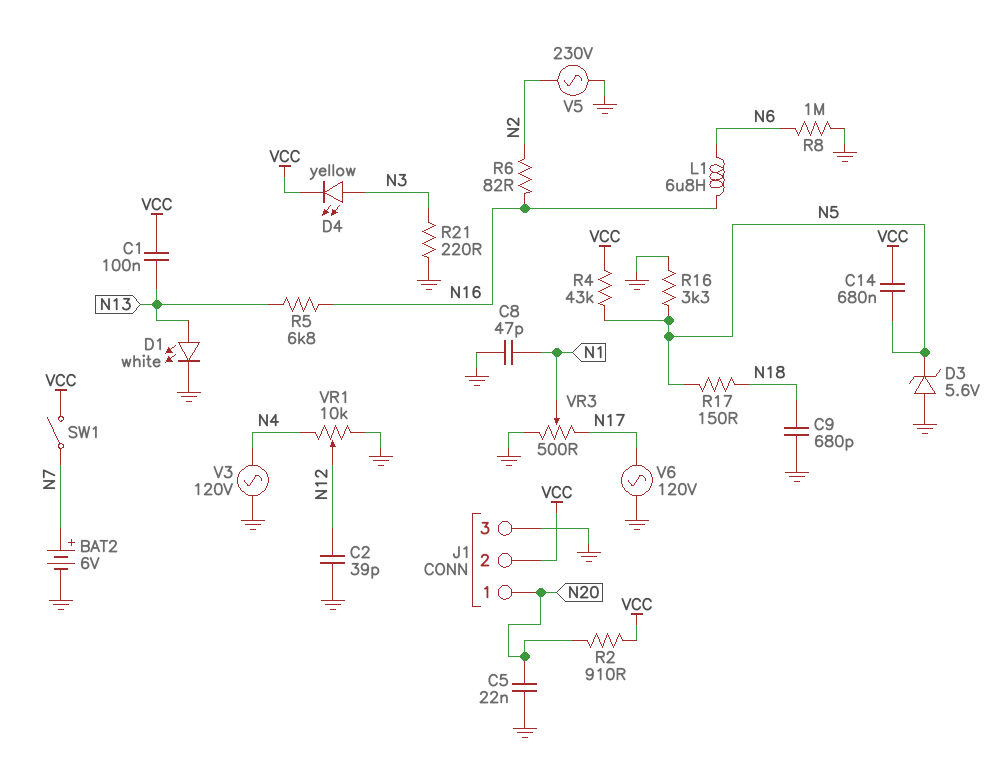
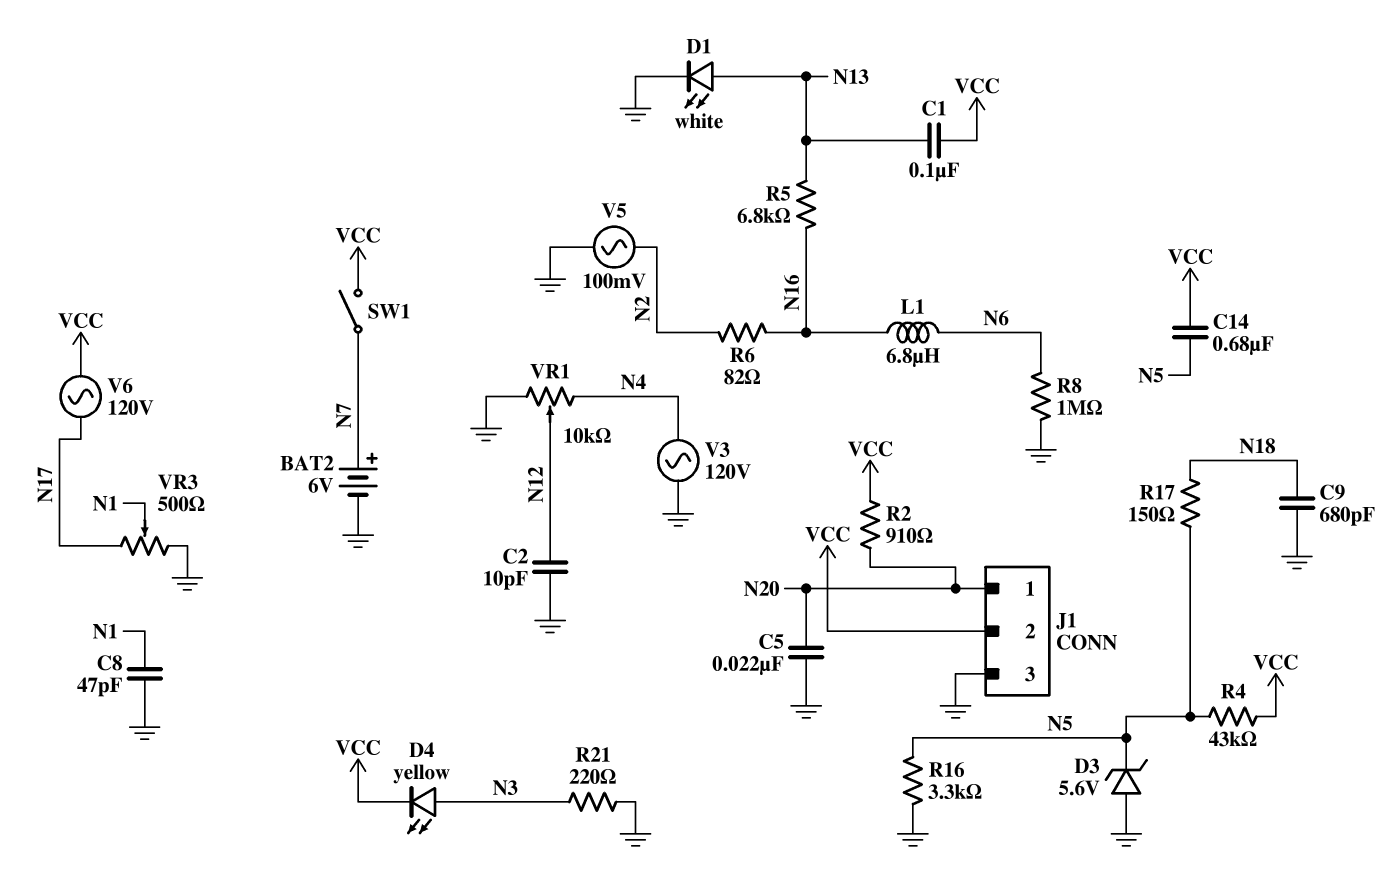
C2: 39pF (GND, N12) -> 10pF (GND, N12)
V5: AC 230V (GND, N2) -> AC 100mV (GND, N2)
V6: AC 120V (GND, N17) -> AC 120V (N17, VCC)

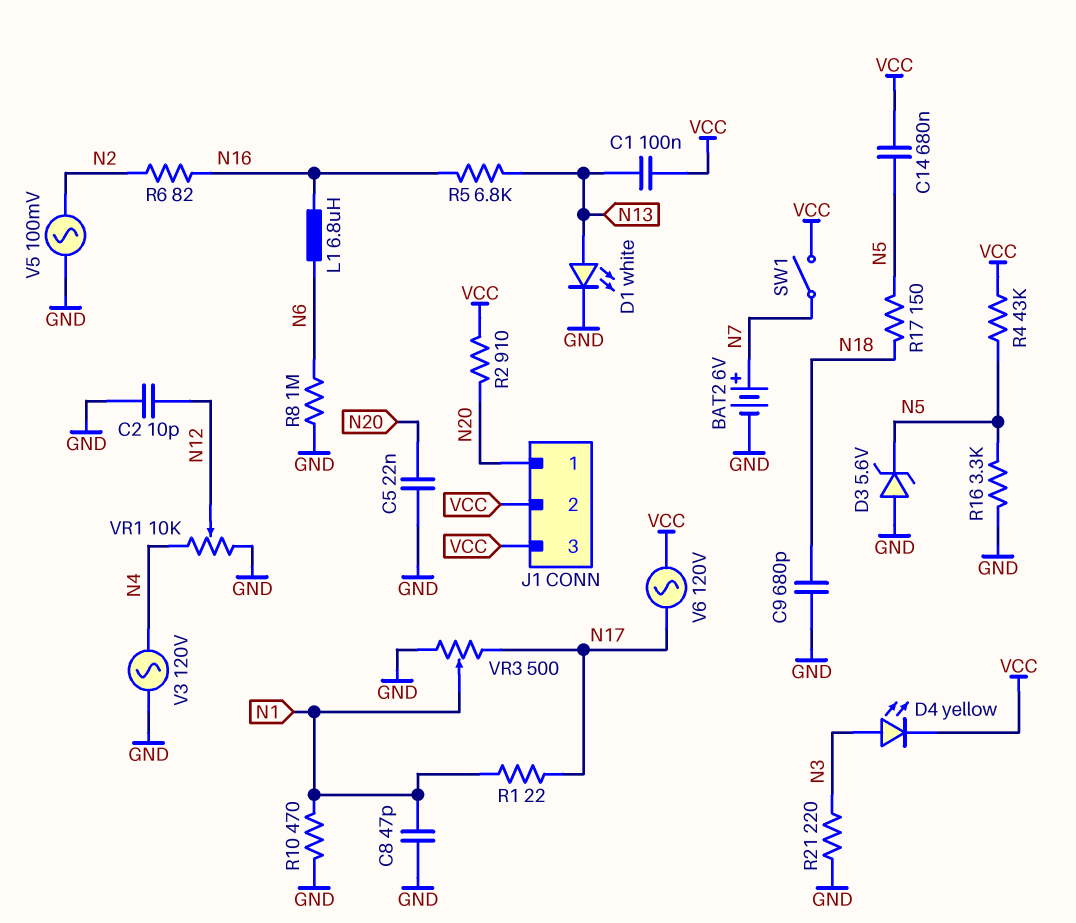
J1 pin 3: GND -> VCC
R1: none -> 22 (N1, N17)
R10: none -> 470 (GND, N1)

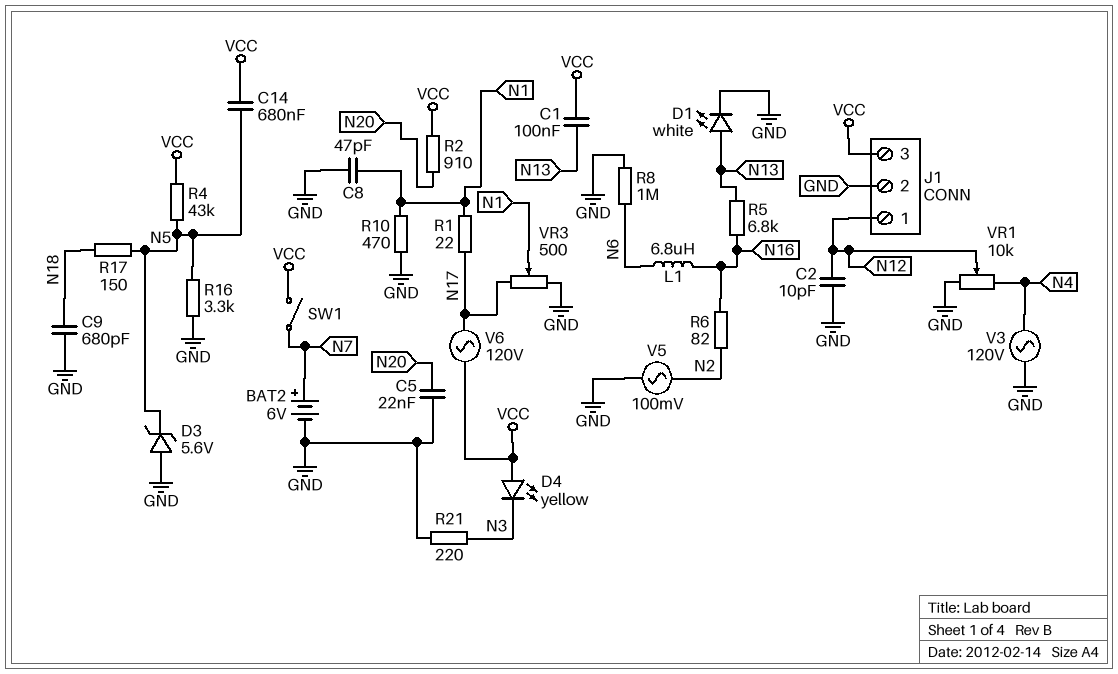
D4: LED yellow (A N3, K VCC) -> LED yellow (A VCC, K N3)
J1 pin 1: N20 -> N12
J1 pin 2: VCC -> GND

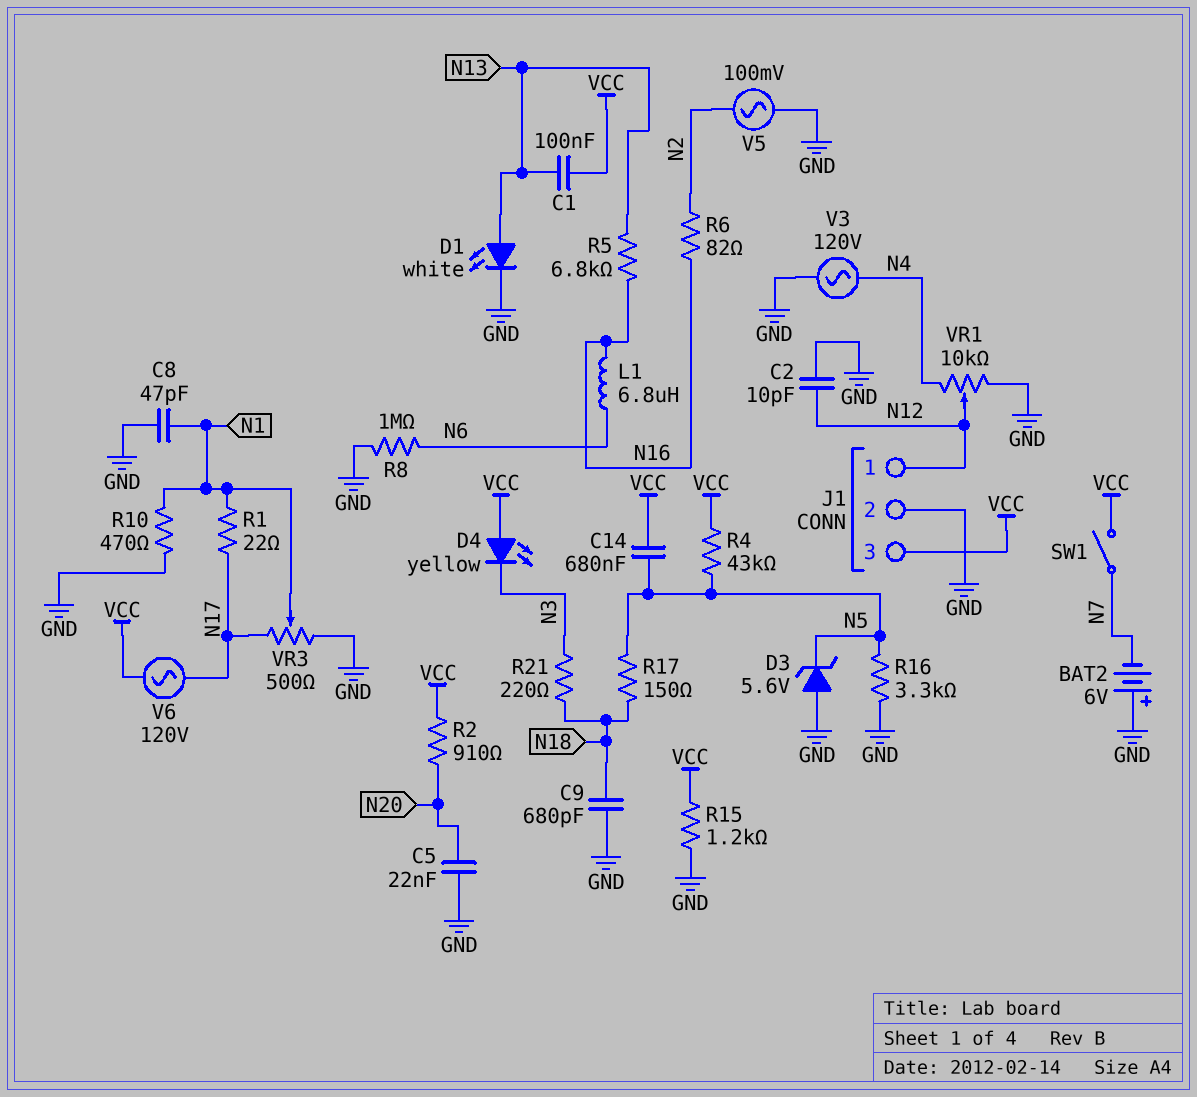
BAT2: 6V (plus N7, minus GND) -> 6V (plus GND, minus N7)
R15: none -> 1.2k (GND, VCC)
R21: 220 (GND, N3) -> 220 (N3, N18)

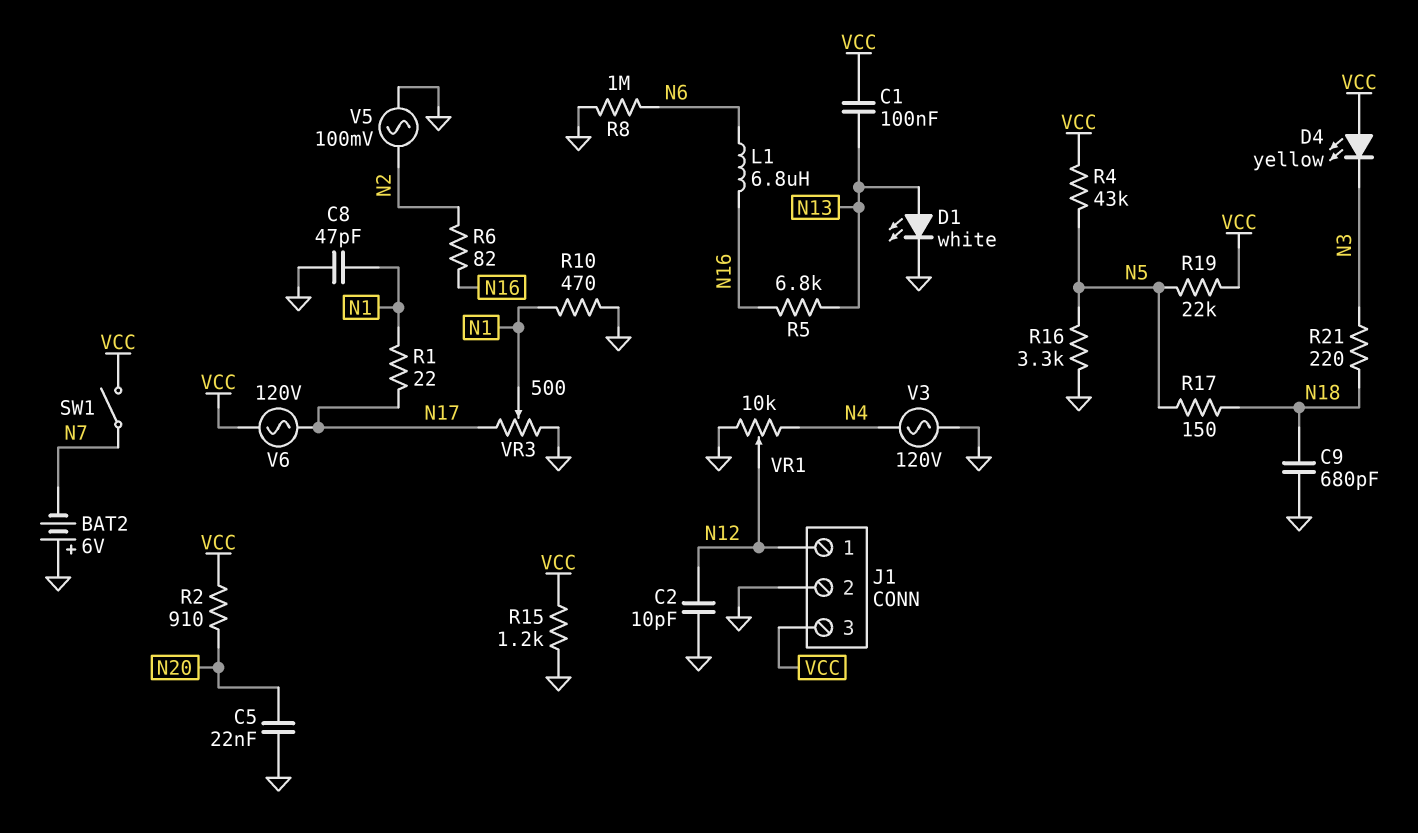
C14: 680nF (N5, VCC) -> none
D3: zener 5.6V (A GND, K N5) -> none
R19: none -> 22k (N5, VCC)

